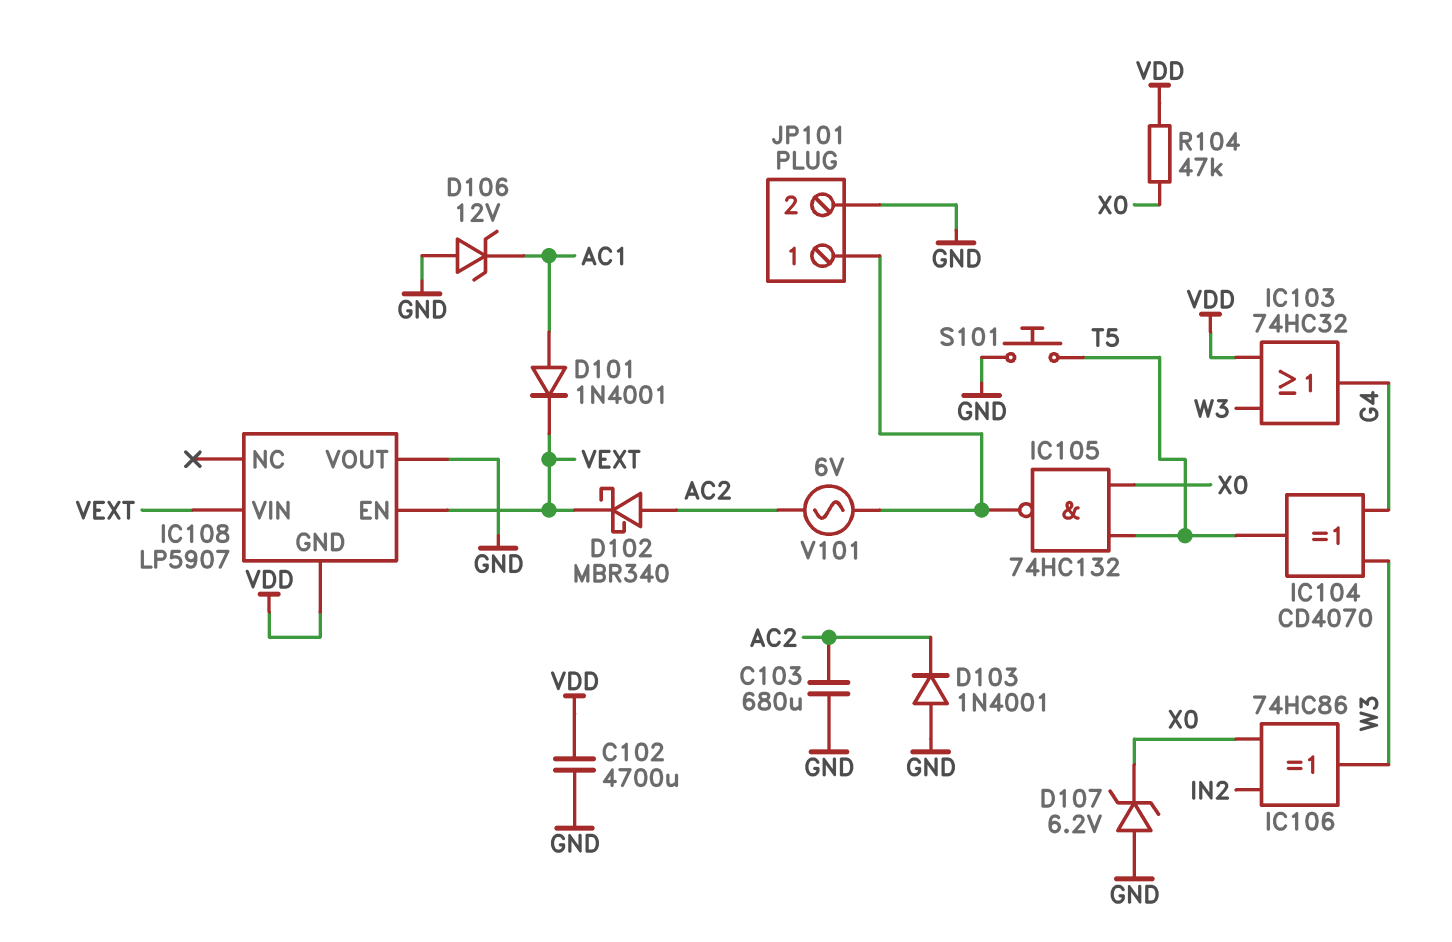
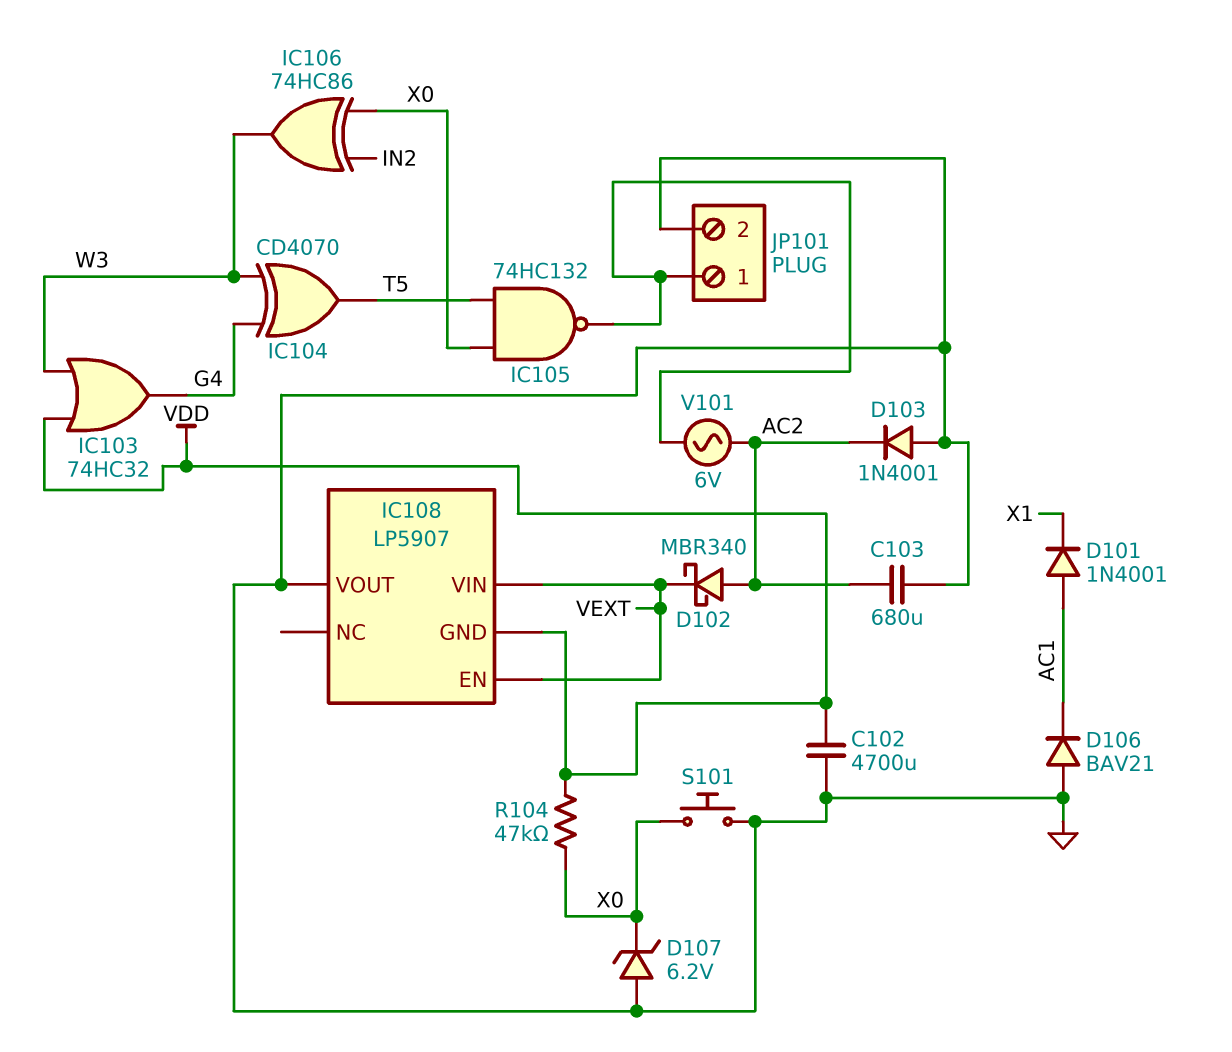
D101: diode 1N4001 (A AC1, K VEXT) -> diode 1N4001 (A AC1, K X1)
D106: zener 12V (A GND, K AC1) -> diode BAV21 (A GND, K AC1)
S101: button (GND, T5) -> button (GND, X0)

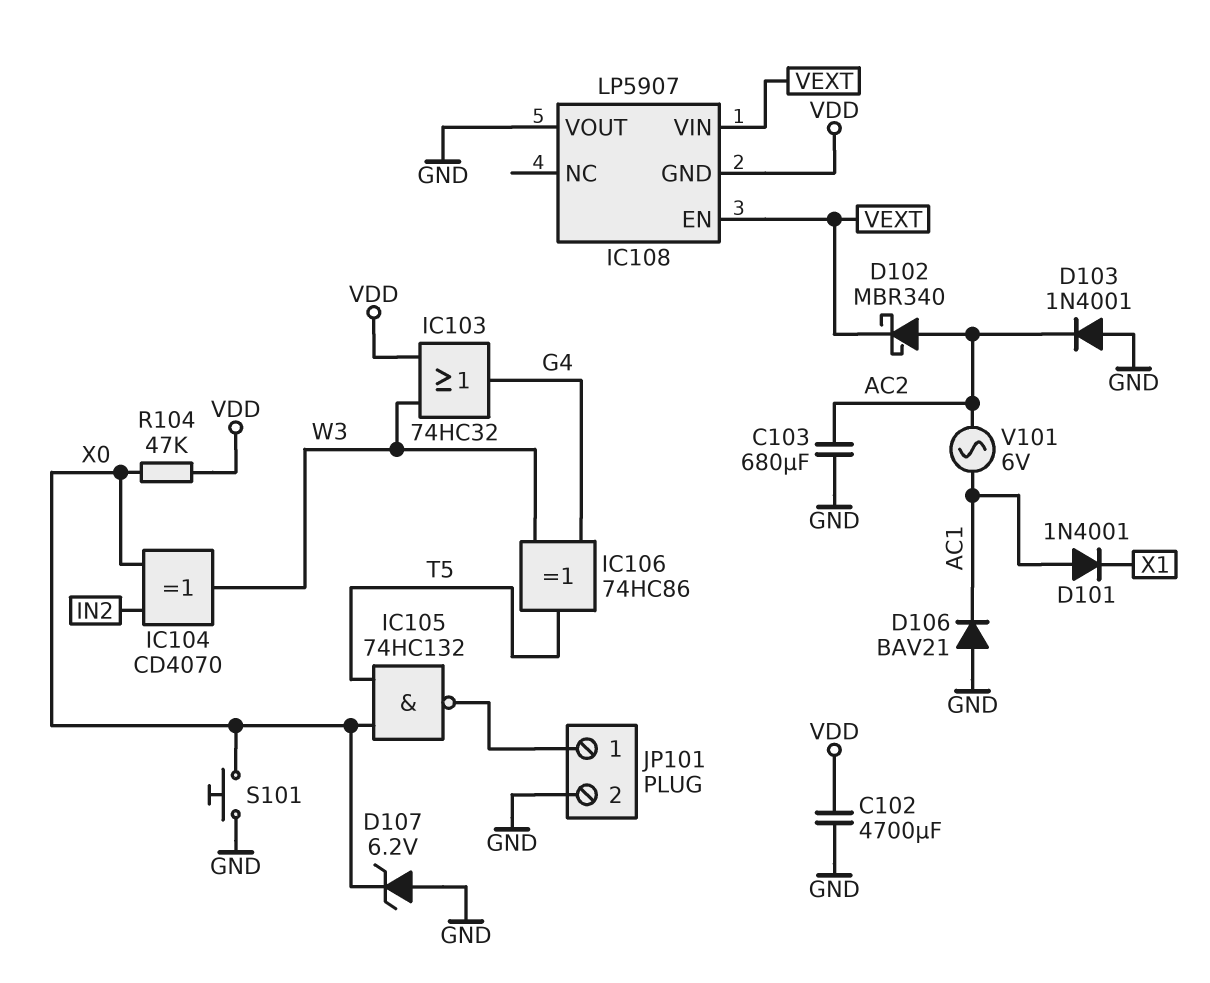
IC104: XOR CD4070 (in G4, in W3, out T5) -> XOR CD4070 (in IN2, in X0, out W3)
IC106: XOR 74HC86 (in IN2, in X0, out W3) -> XOR 74HC86 (in G4, in W3, out T5)
V101: AC 6V (AC2, JP101/1) -> AC 6V (AC1, AC2)

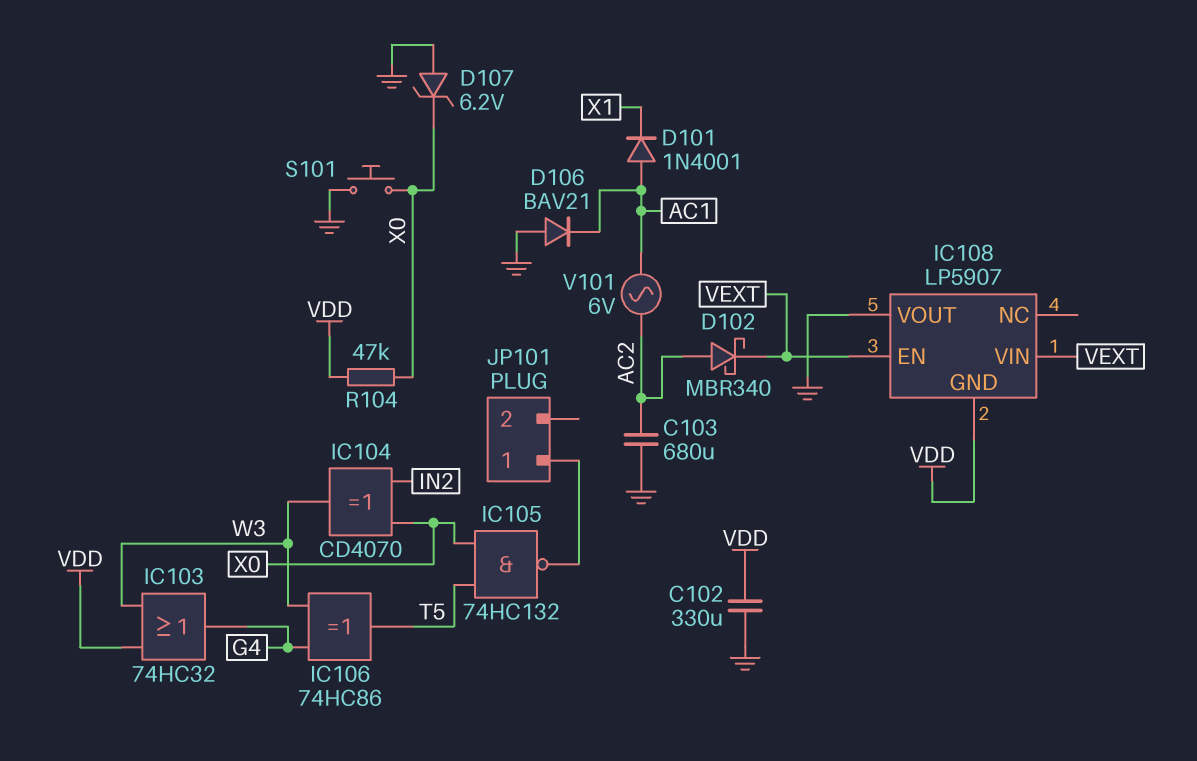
C102: 4700uF (GND, VDD) -> 330uF (GND, VDD)
D103: diode 1N4001 (A GND, K AC2) -> none
JP101 pin 2: GND -> none

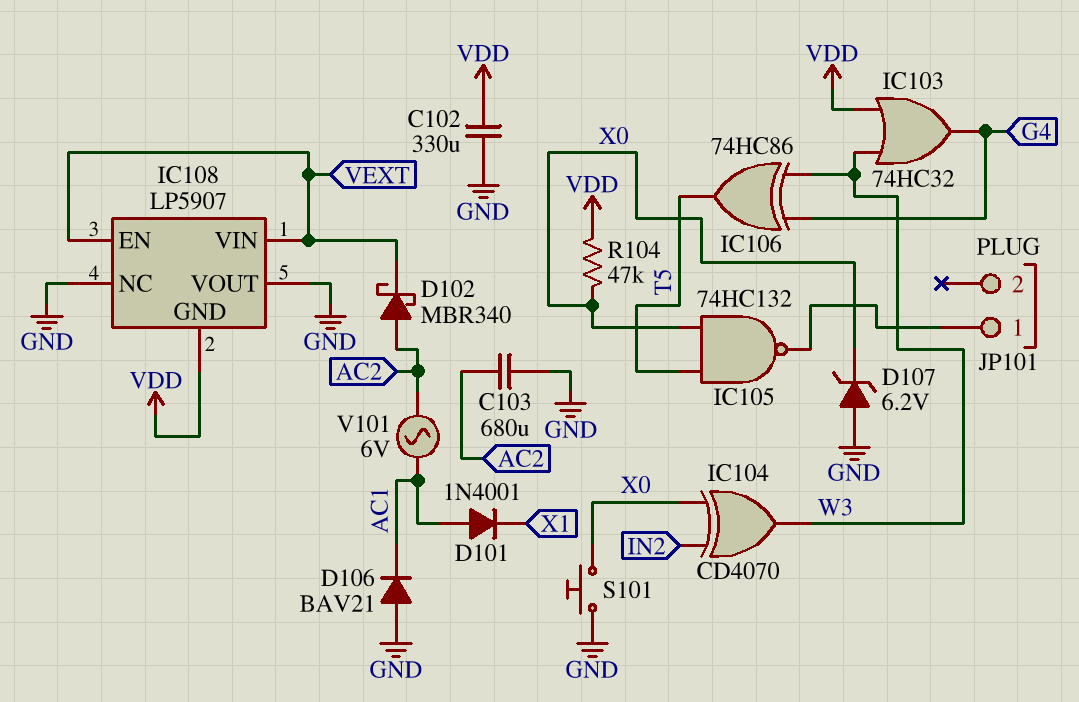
IC108 pin NC: none -> GND

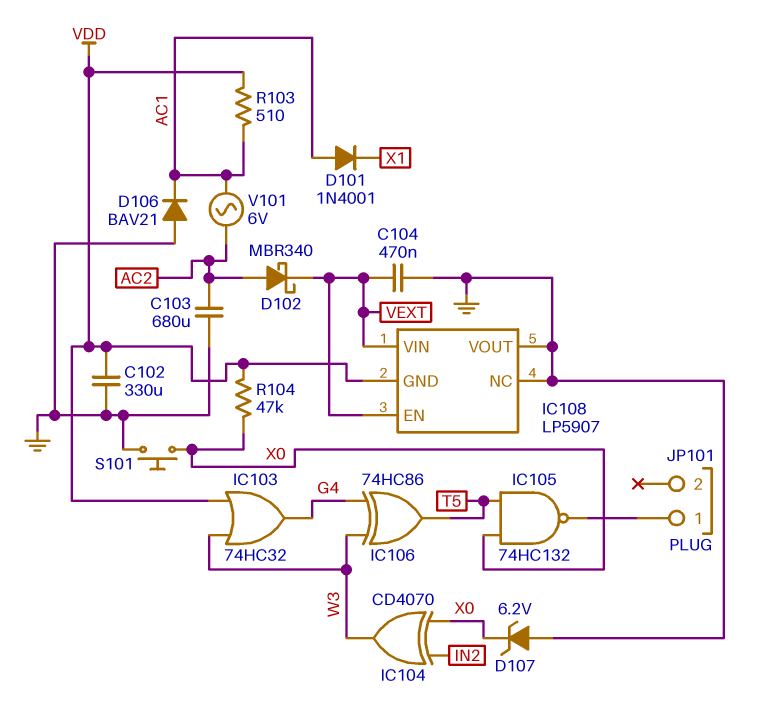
C104: none -> 470nF (GND, VEXT)
R103: none -> 510 (AC1, VDD)

